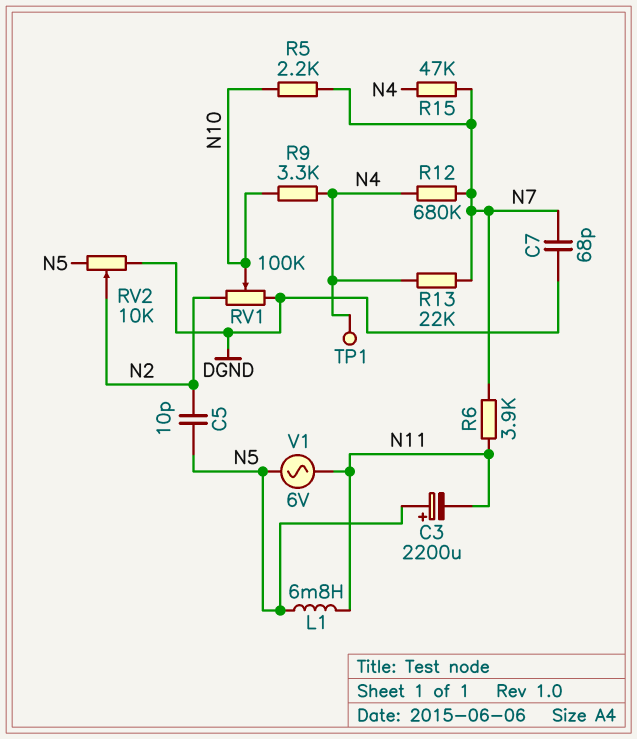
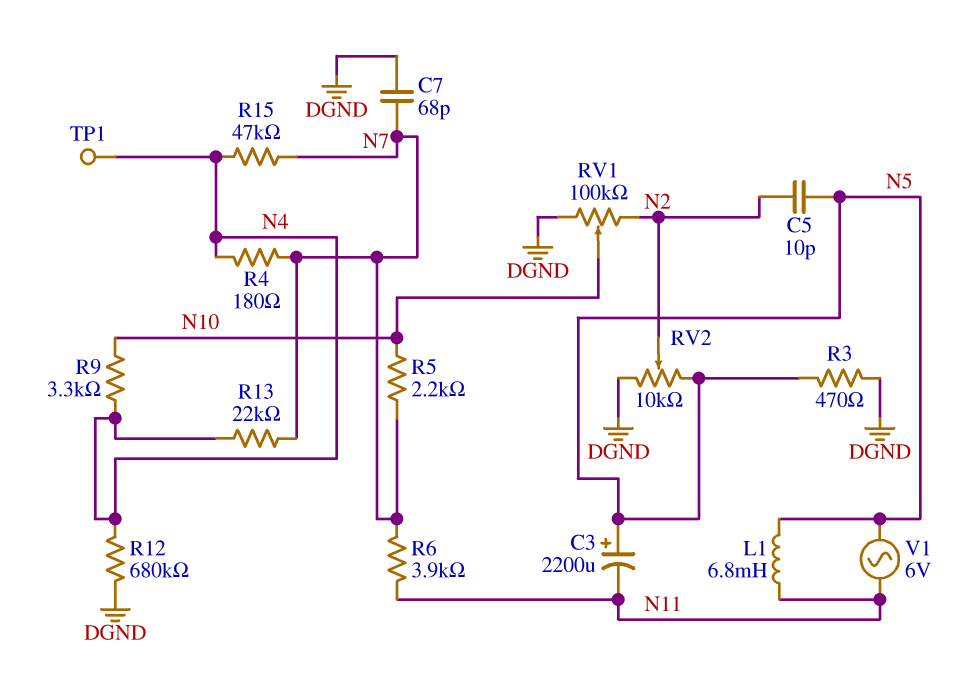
R3: none -> 470 (DGND, N5)
R4: none -> 180 (N4, N7)
R12: 680k (N4, N7) -> 680k (DGND, N4)

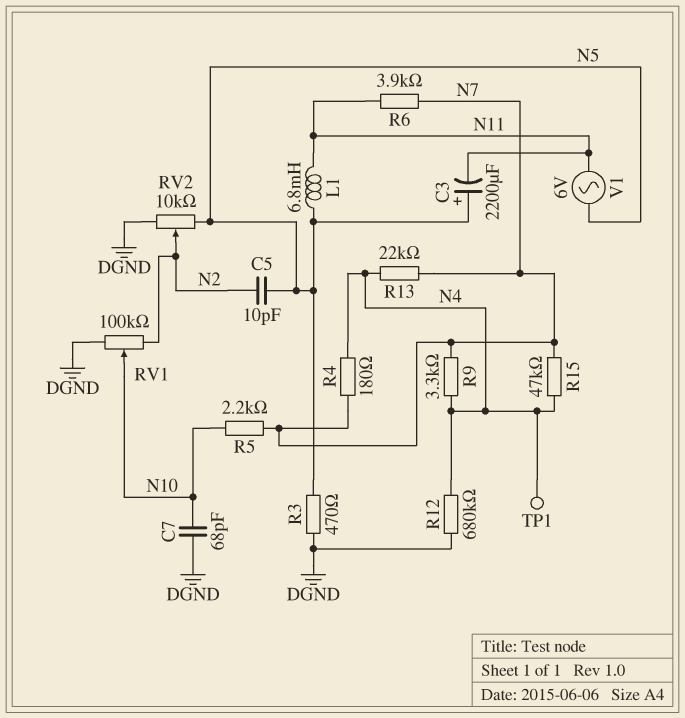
C7: 68pF (DGND, N7) -> 68pF (DGND, N10)
R9: 3.3k (N4, N10) -> 3.3k (N4, N7)

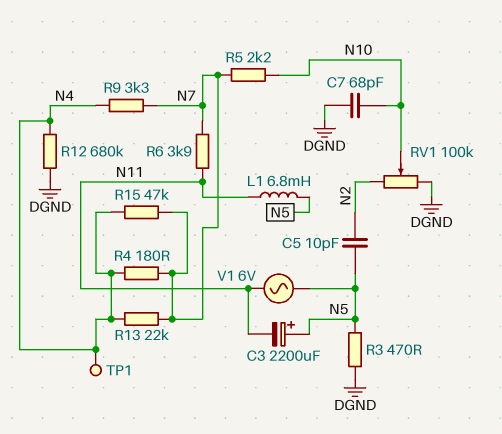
RV2: 10k (DGND, N5, wiper N2) -> none

